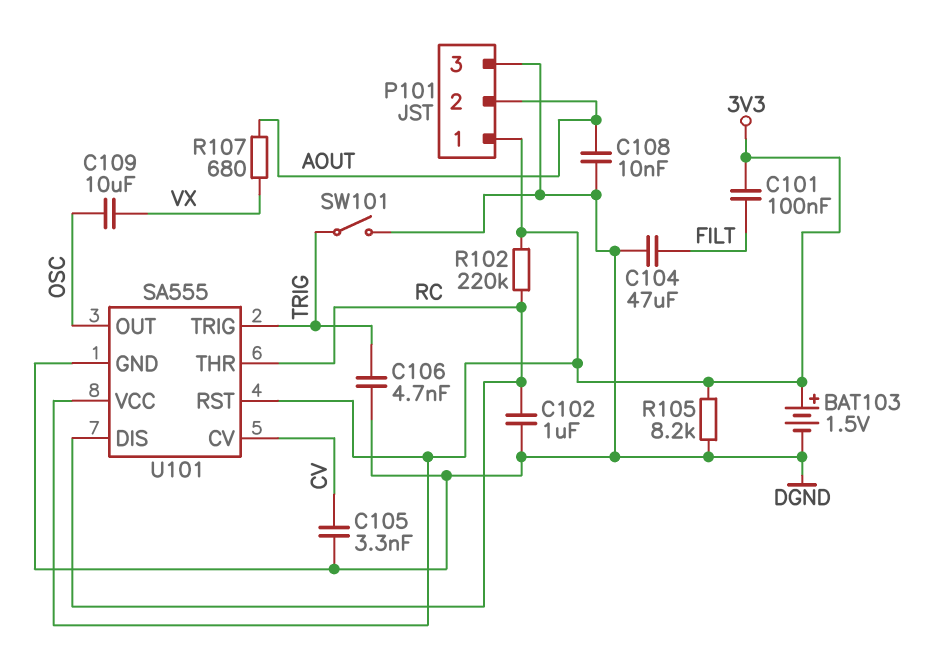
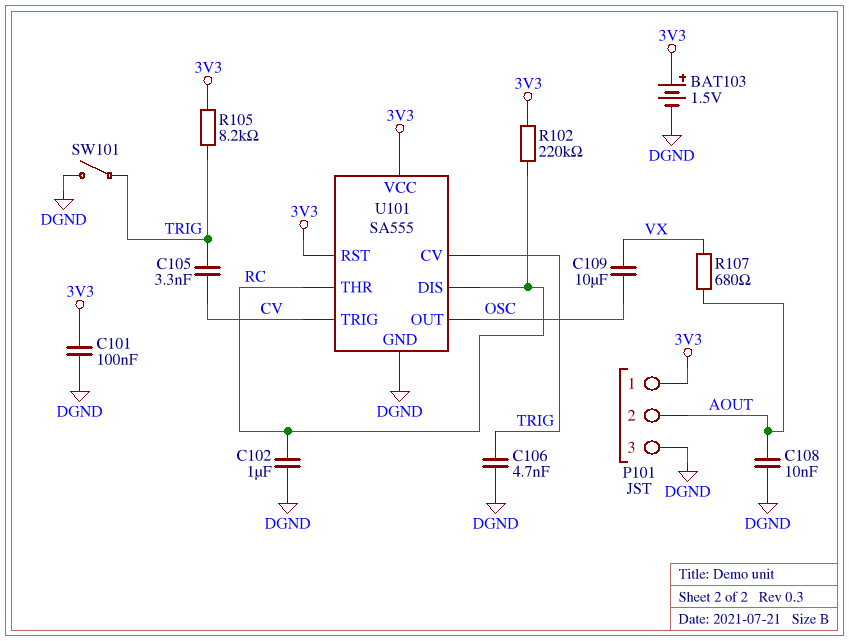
C101: 100nF (3V3, FILT) -> 100nF (3V3, DGND)
C104: 47uF (DGND, FILT) -> none
C105: 3.3nF (CV, DGND) -> 3.3nF (CV, TRIG)
R105: 8.2k (3V3, DGND) -> 8.2k (3V3, TRIG)
U101 pin CV: CV -> TRIG
U101 pin TRIG: TRIG -> CV

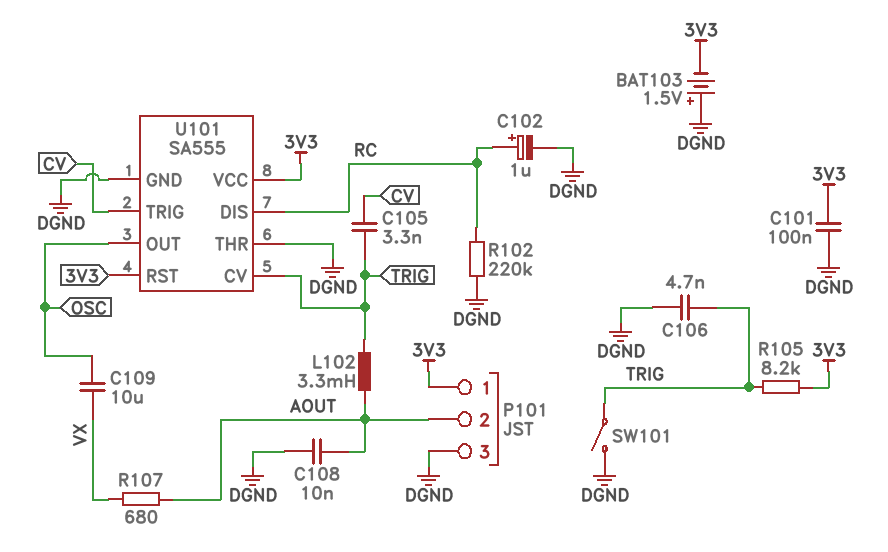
BAT103: 1.5V (plus 3V3, minus DGND) -> 1.5V (plus DGND, minus 3V3)
C102: 1uF (DGND, RC) -> 1uF (plus RC, minus DGND)
L102: none -> 3.3mH (AOUT, TRIG)
R102: 220k (3V3, RC) -> 220k (DGND, RC)
U101 pin THR: RC -> DGND

